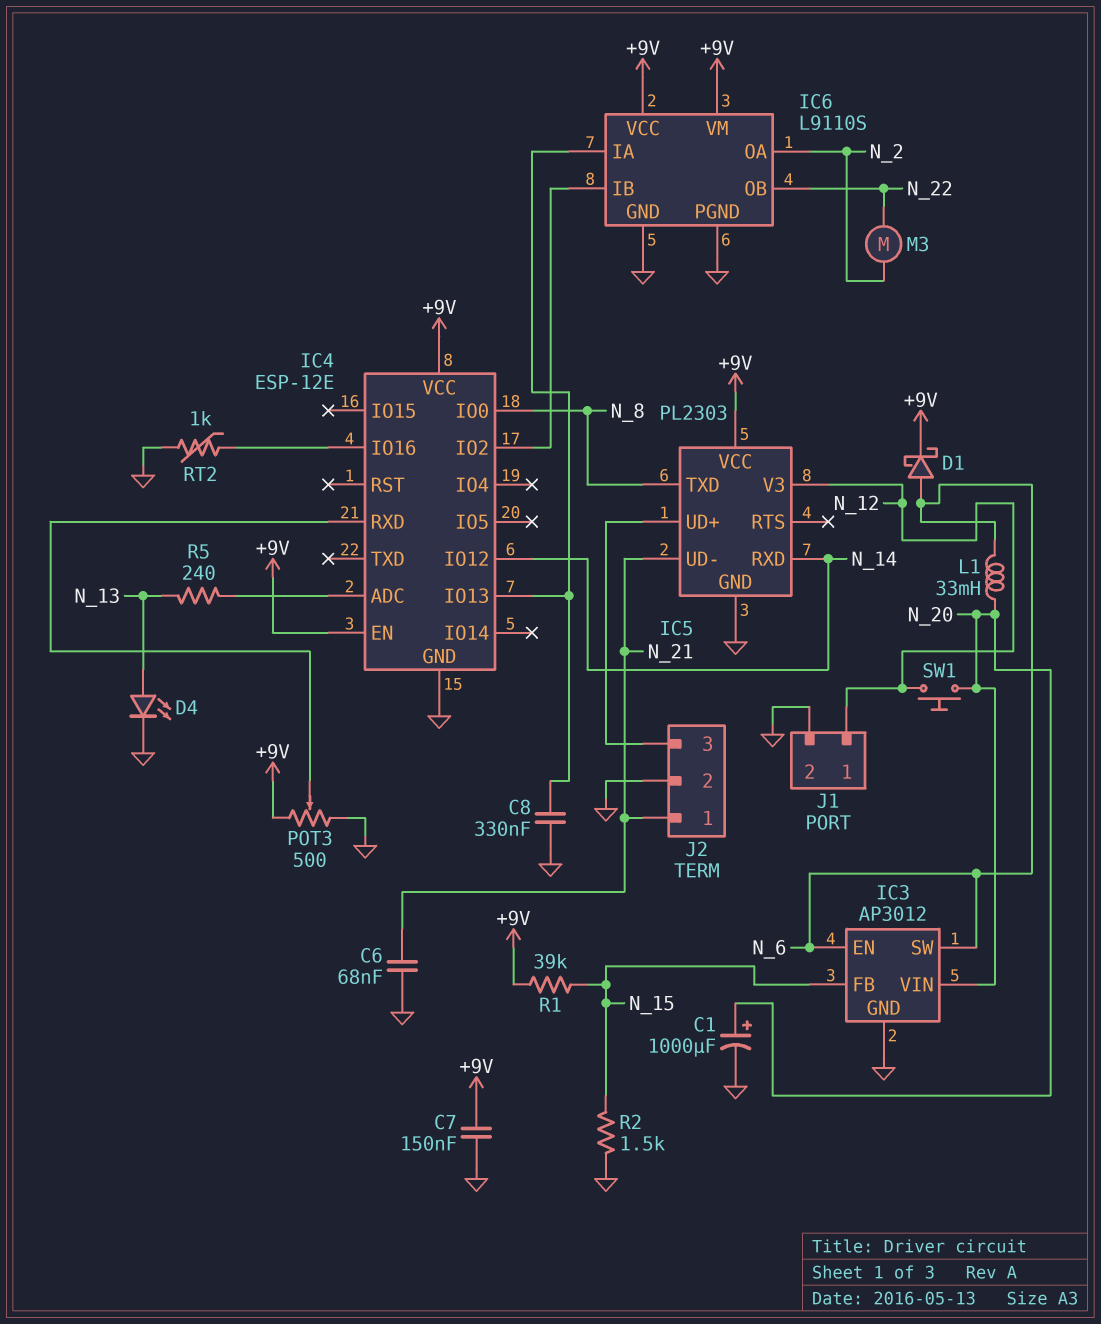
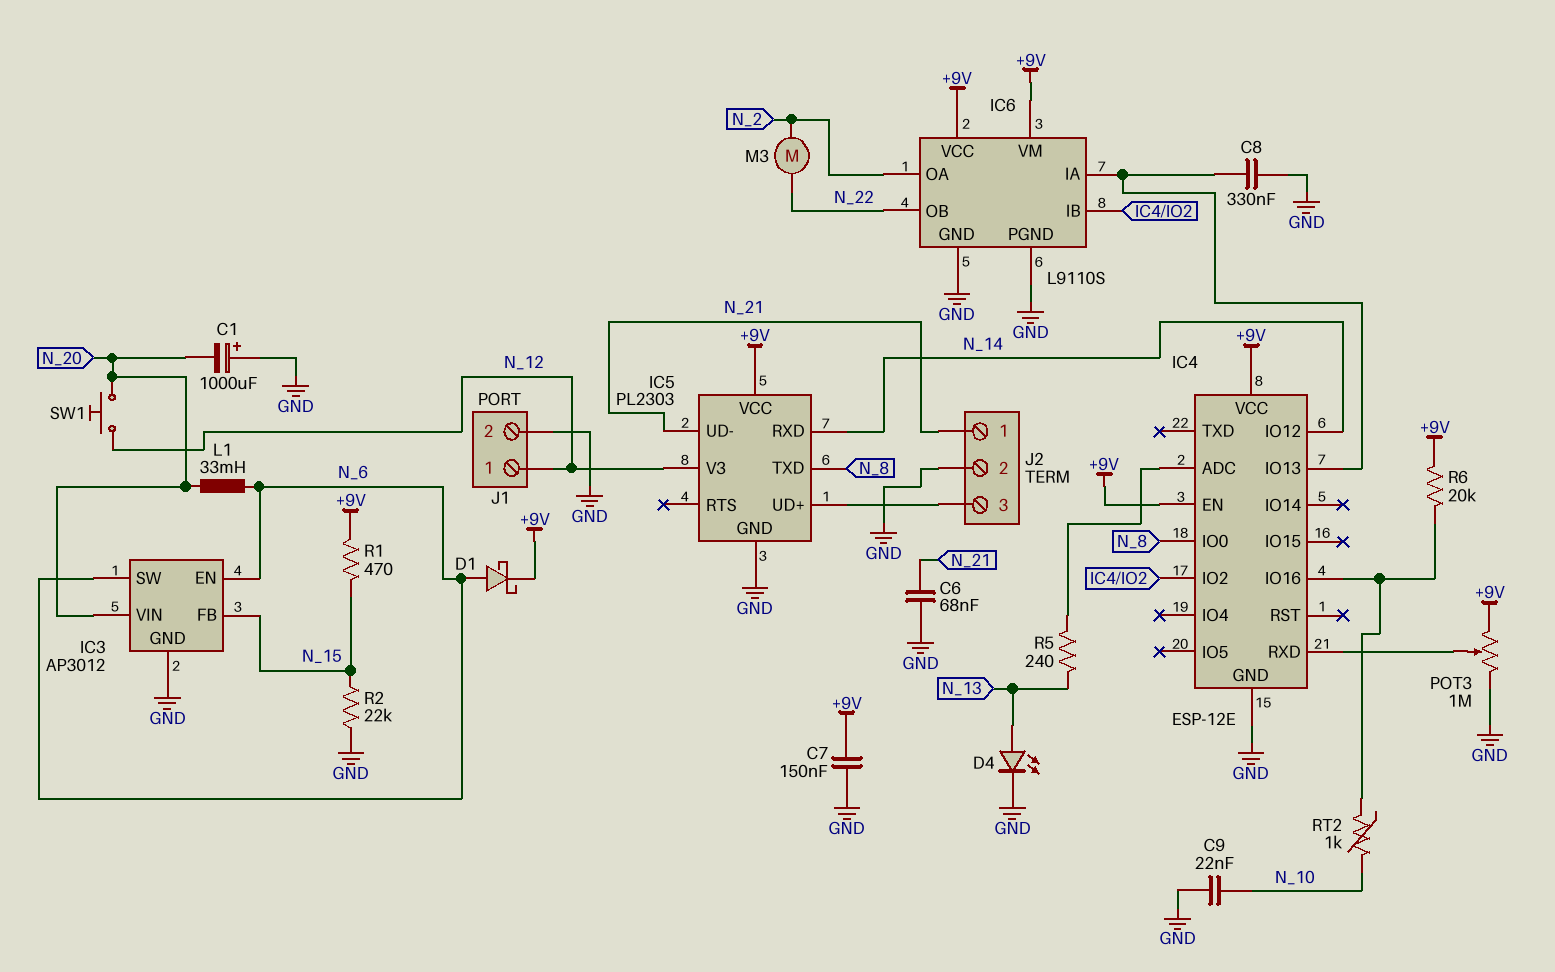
C1: 1000uF (plus N_20, minus GND) -> 1000uF (plus GND, minus N_20)
C9: none -> 22nF (GND, N_10)
POT3: 500 (+9V, GND, wiper IC4/RXD) -> 1M (+9V, GND, wiper IC4/RXD)
R1: 39k (+9V, N_15) -> 470 (+9V, N_15)
R2: 1.5k (GND, N_15) -> 22k (GND, N_15)
R6: none -> 20k (+9V, IC4/IO16)
RT2: 1k (GND, IC4/IO16) -> 1k (IC4/IO16, N_10)

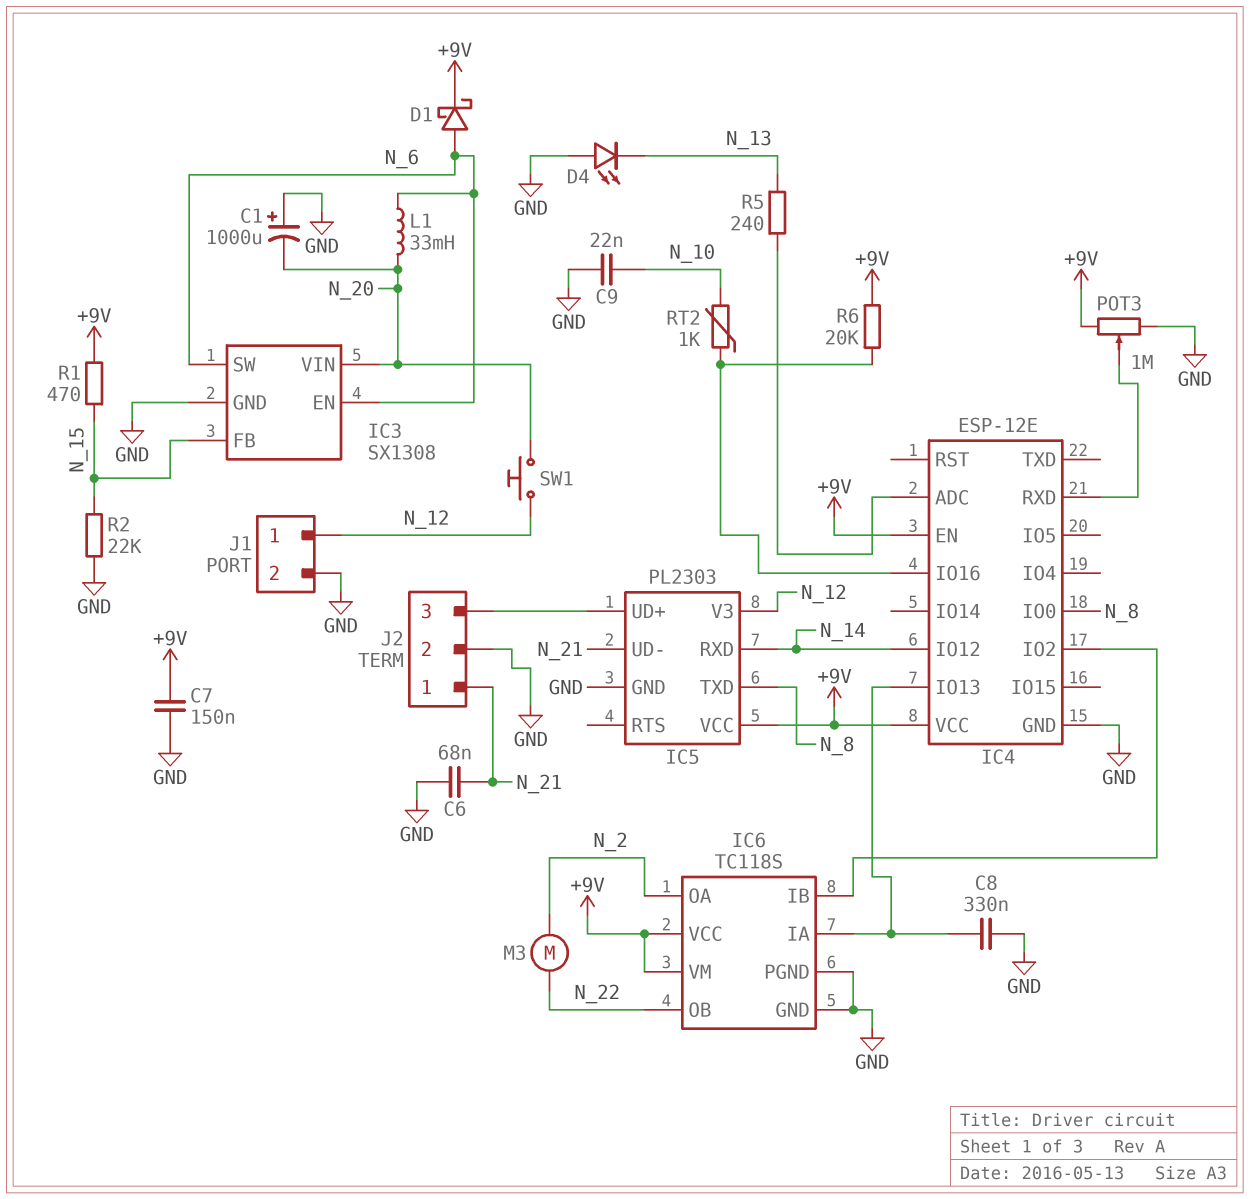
D4: LED (A N_13, K GND) -> LED (A GND, K N_13)
IC3: AP3012 -> SX1308
IC6: L9110S -> TC118S

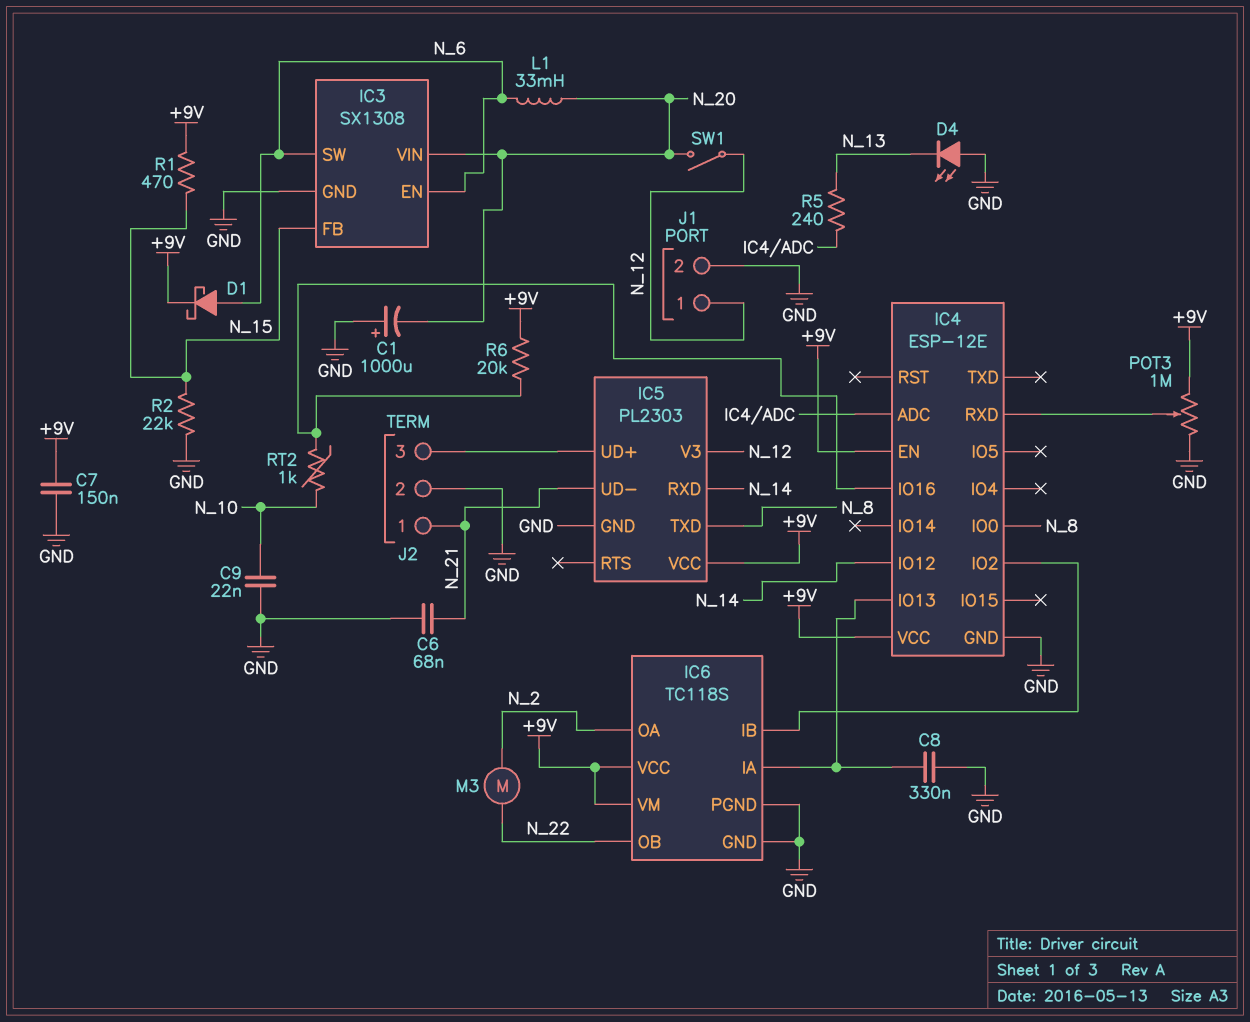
SW1: button (N_12, N_20) -> switch (N_12, N_20)

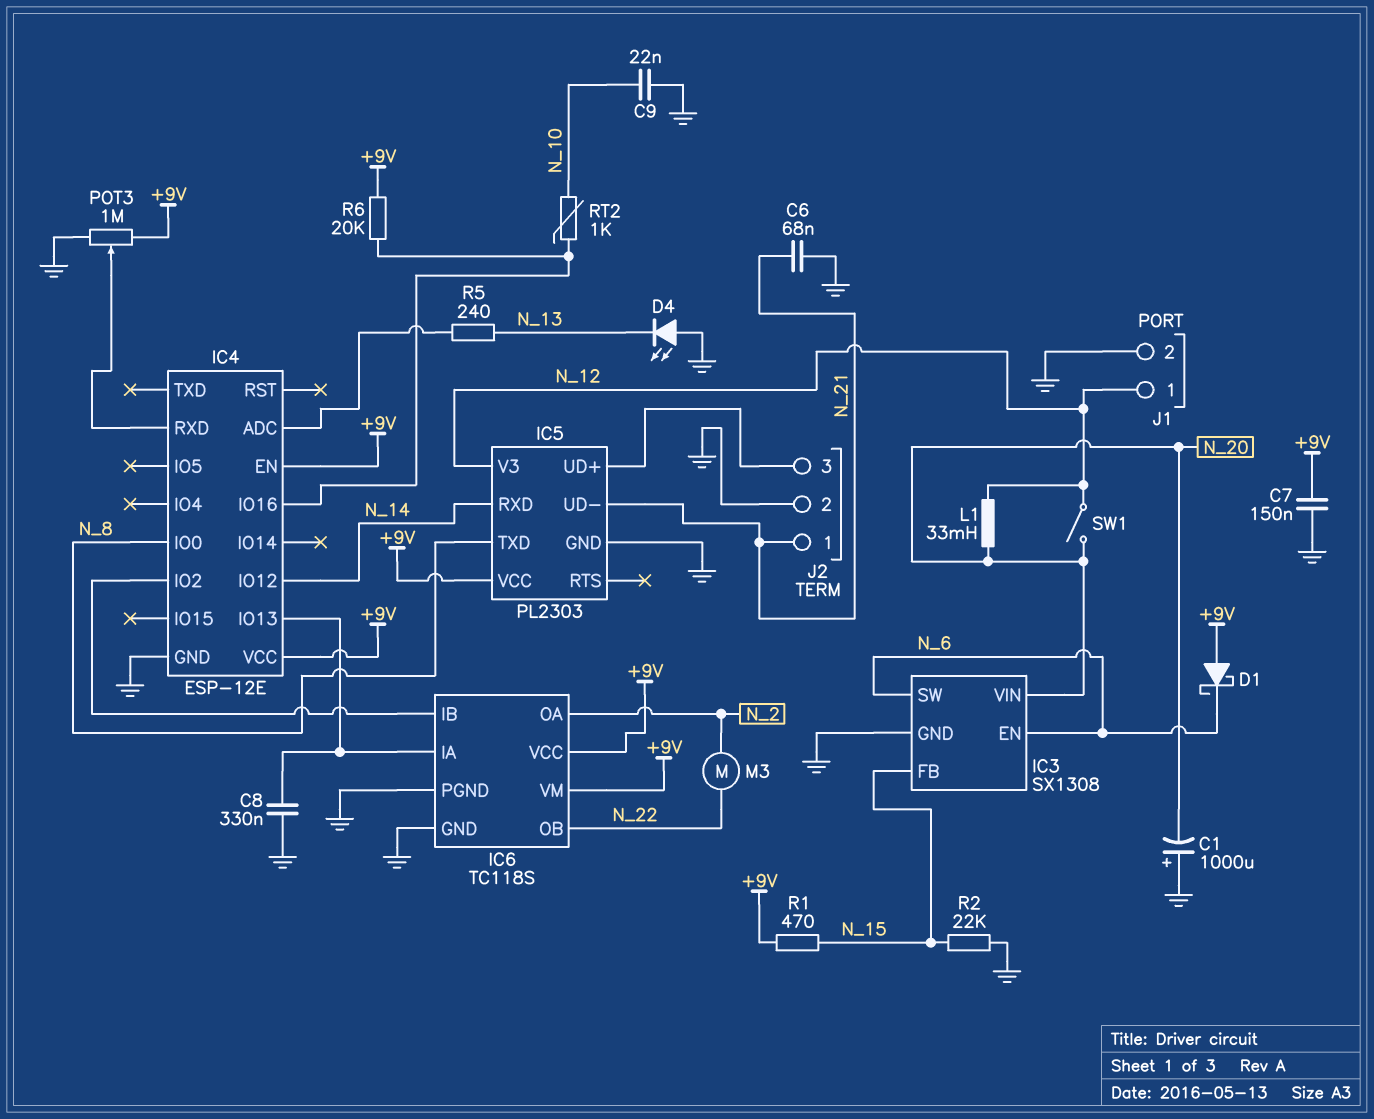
D1: schottky (A N_6, K +9V) -> schottky (A +9V, K N_6)
L1: 33mH (N_6, N_20) -> 33mH (N_12, N_20)

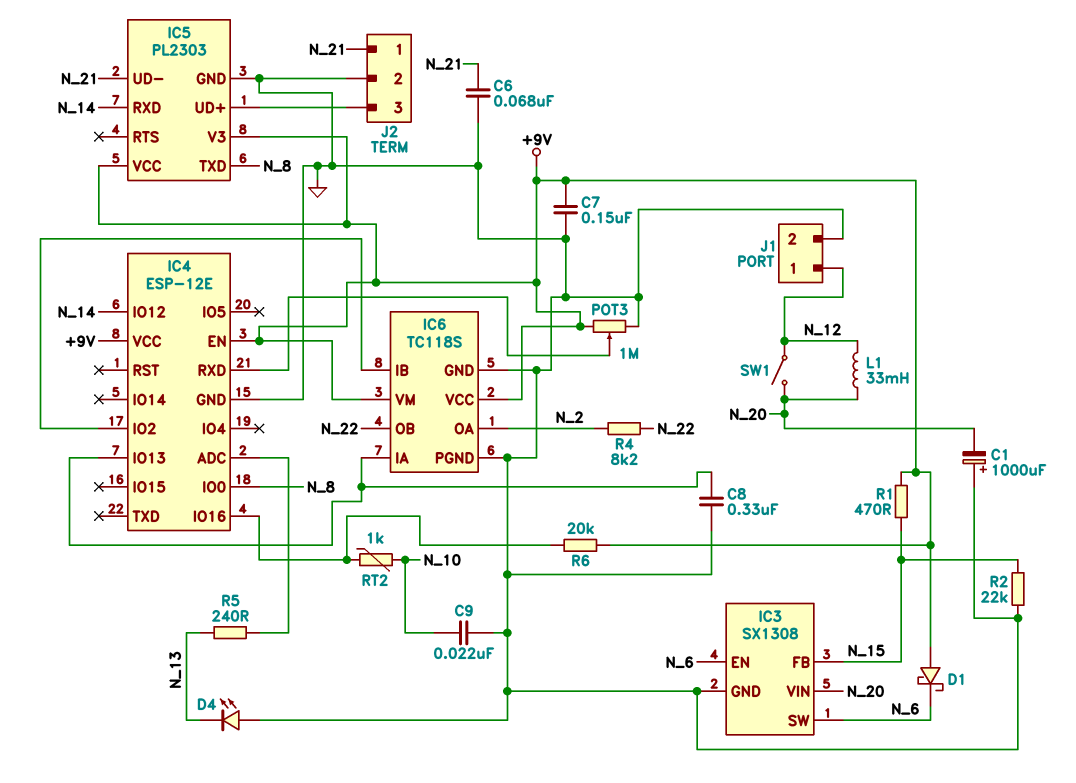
IC5 pin V3: N_12 -> +9V
M3: motor (N_2, N_22) -> none
R4: none -> 8.2k (N_2, N_22)

